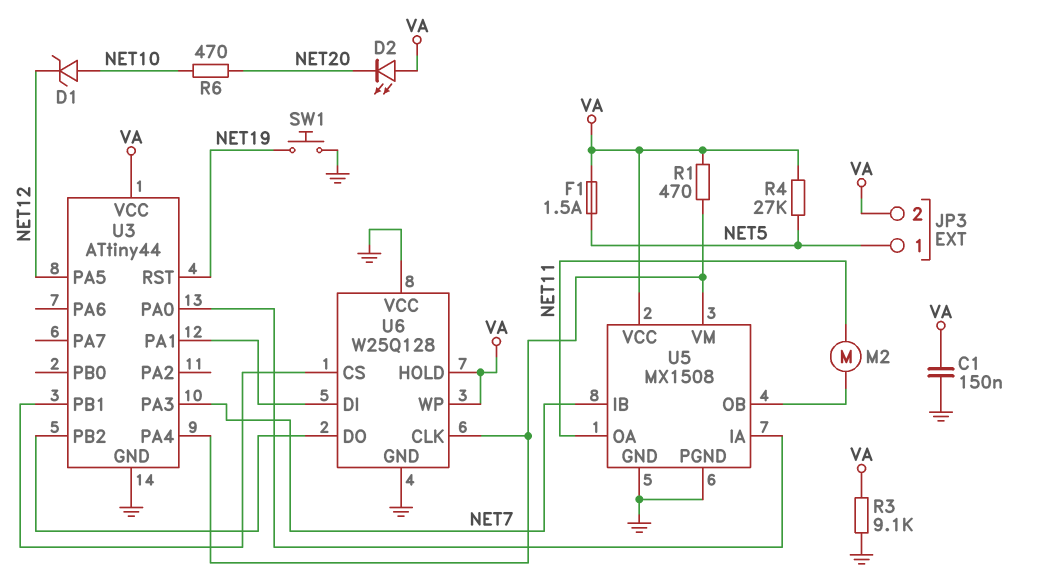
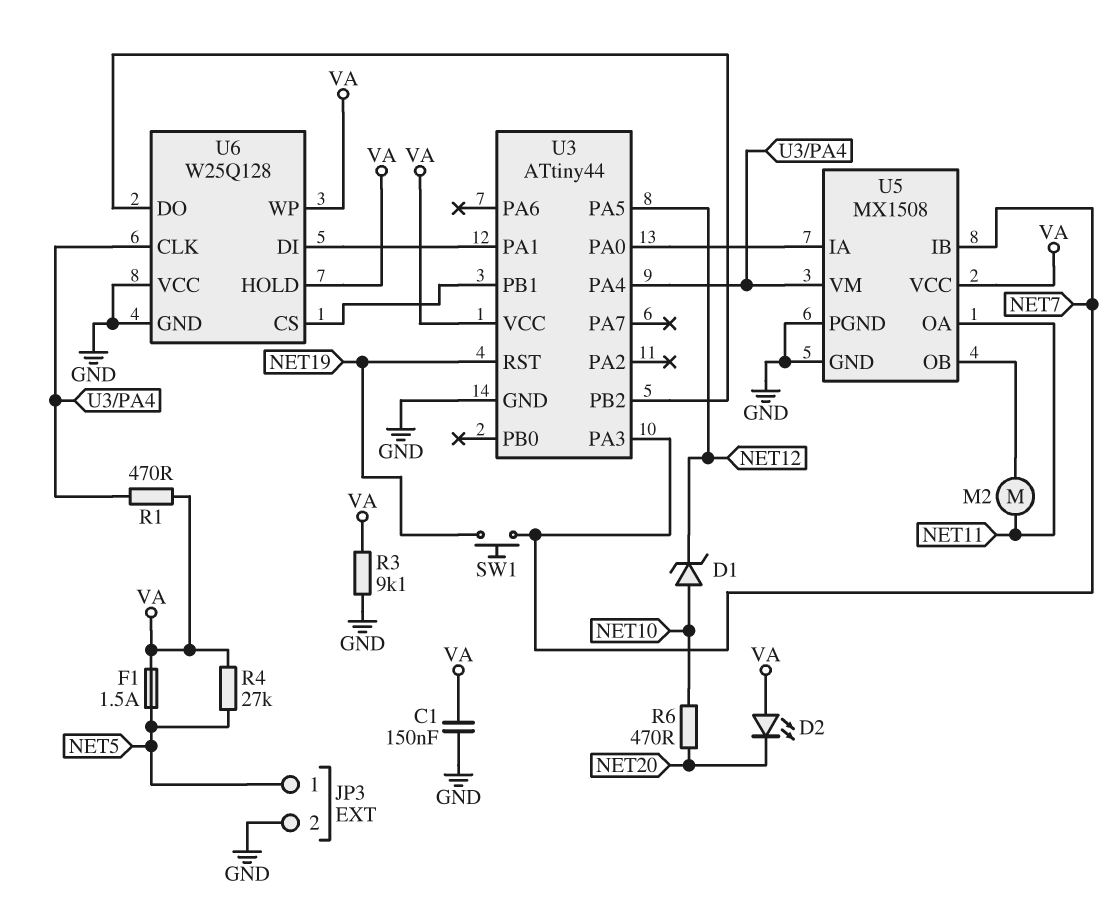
JP3 pin 2: VA -> GND
SW1: button (GND, NET19) -> button (NET7, NET19)

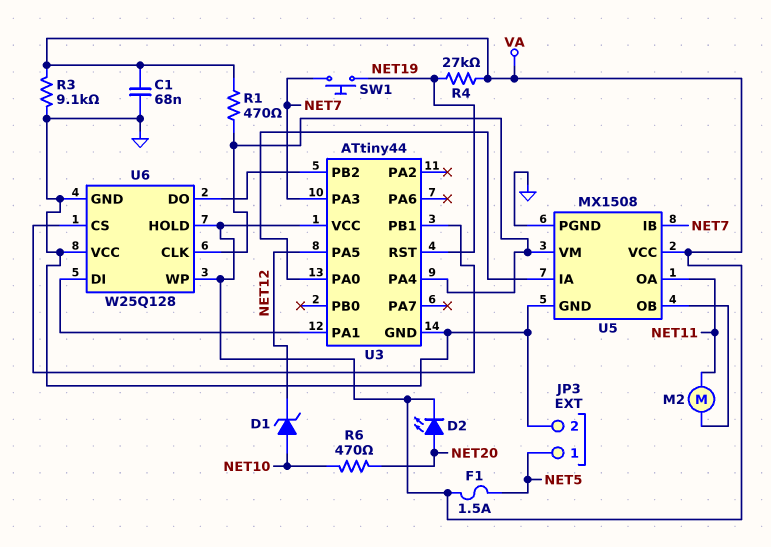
C1: 150nF (GND, VA) -> 68nF (GND, VA)
D2: LED (A VA, K NET20) -> LED (A NET20, K VA)
R4: 27k (NET5, VA) -> 27k (NET19, VA)

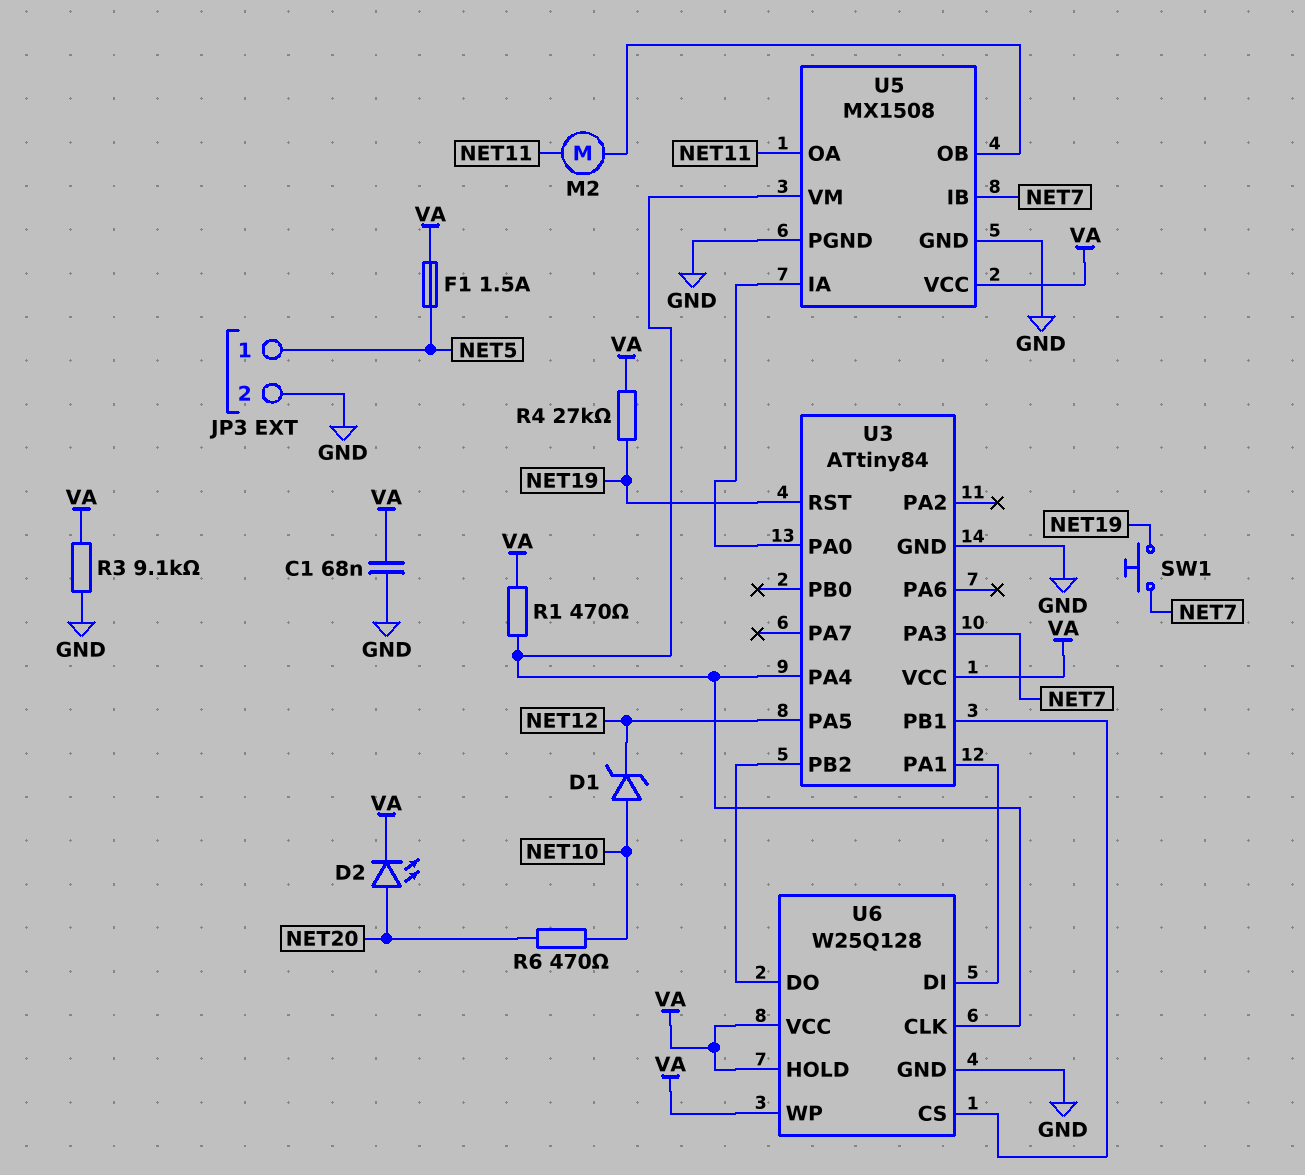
U3: ATtiny44 -> ATtiny84
U6 pin VCC: GND -> VA

